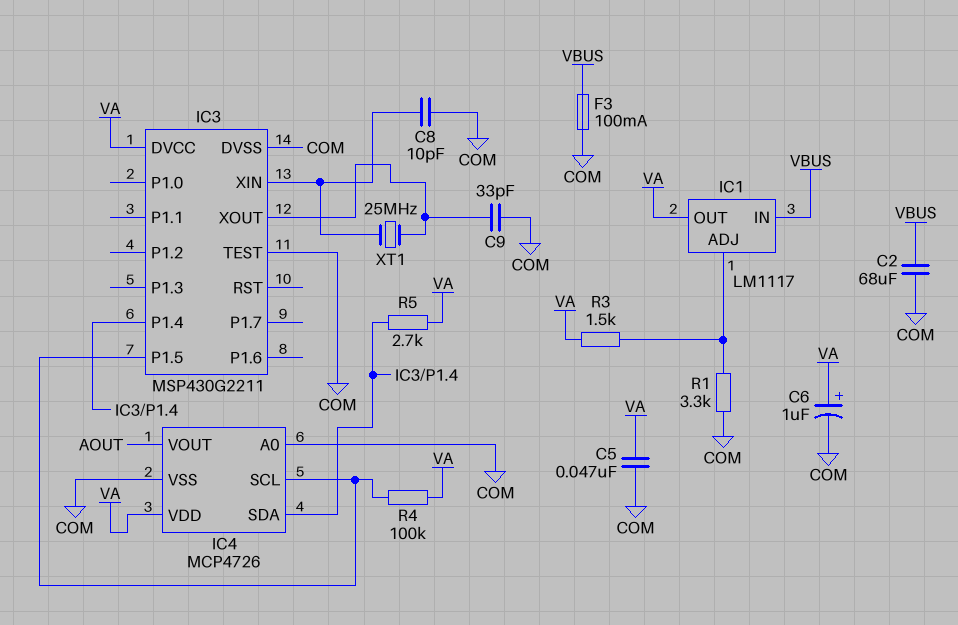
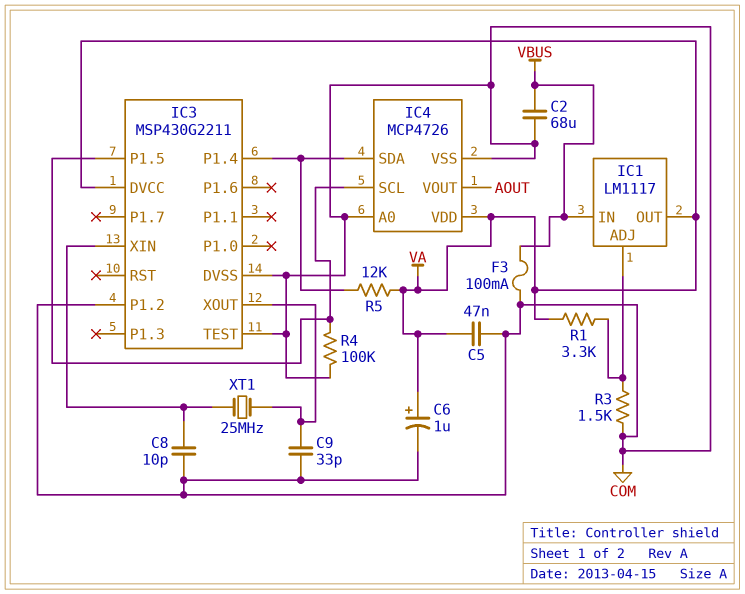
IC3 pin P1.2: none -> COM
R1: 3.3k (COM, IC1/ADJ) -> 3.3k (IC1/ADJ, VA)
R3: 1.5k (IC1/ADJ, VA) -> 1.5k (COM, IC1/ADJ)
R4: 100k (IC3/P1.5, VA) -> 100k (COM, IC3/P1.5)
R5: 2.7k (IC3/P1.4, VA) -> 12k (IC3/P1.4, VA)

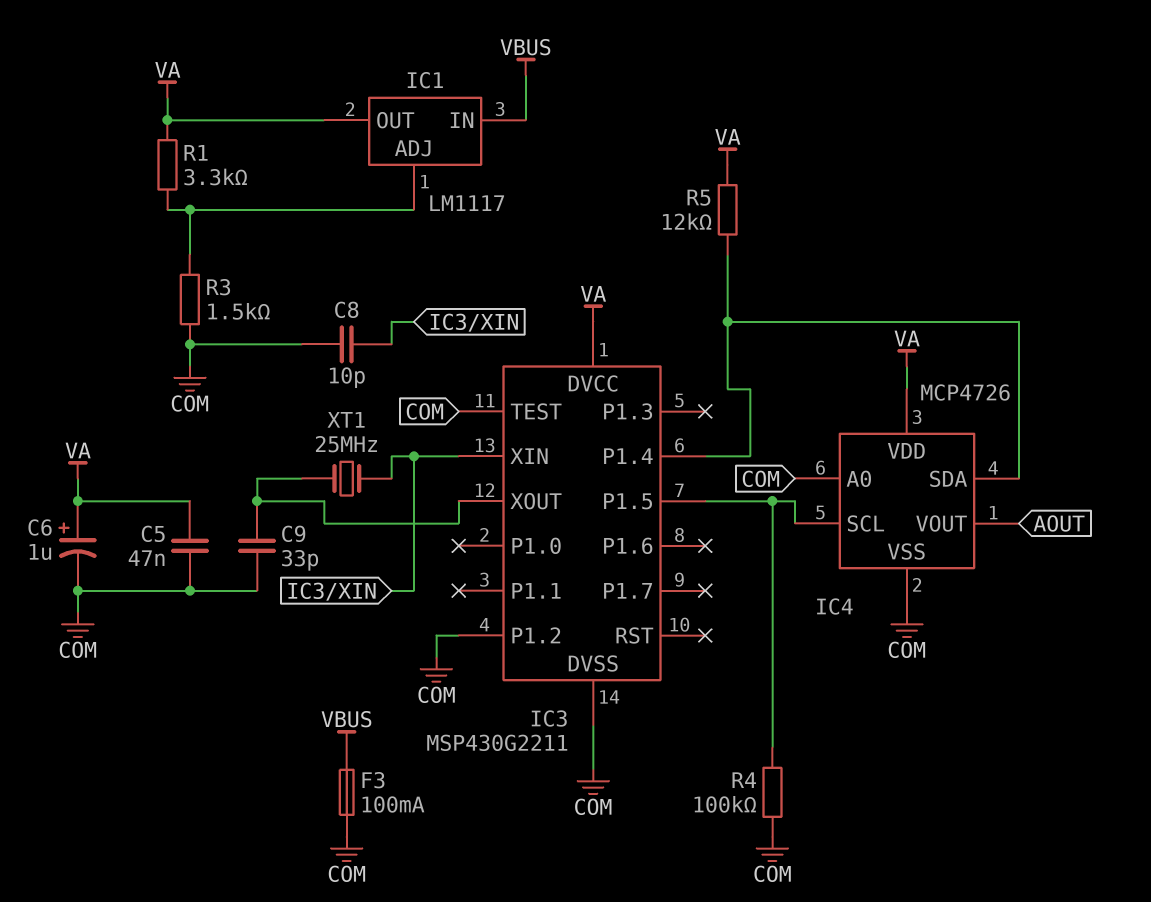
C2: 68uF (COM, VBUS) -> none

